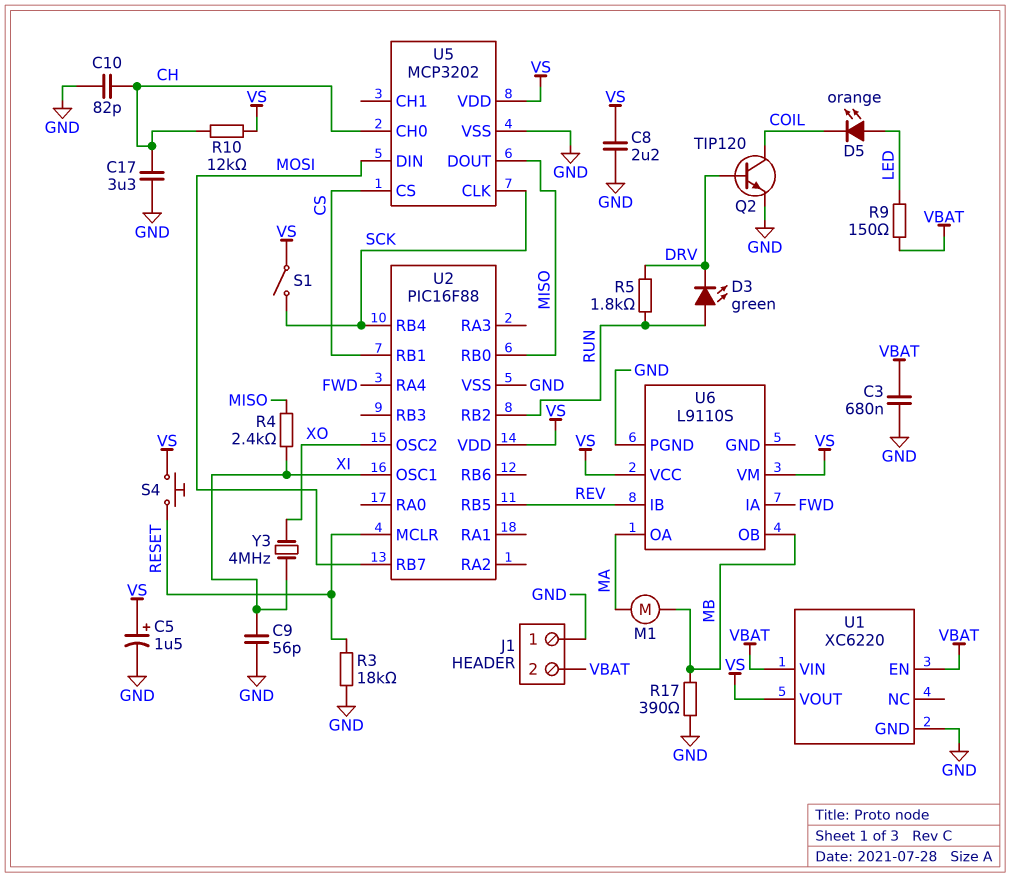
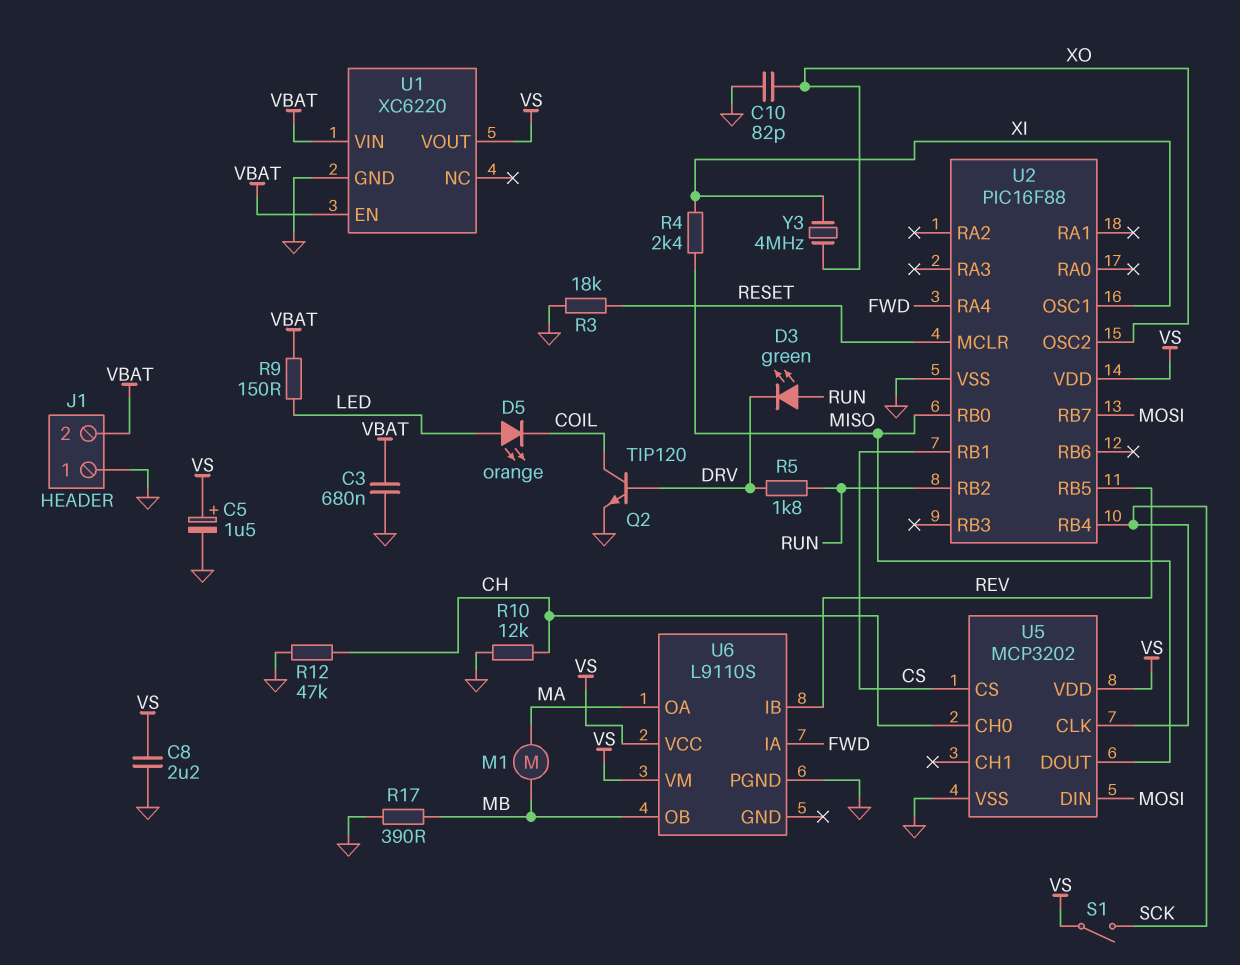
C9: 56pF (GND, XI) -> none
C10: 82pF (CH, GND) -> 82pF (GND, XO)
C17: 3.3uF (CH, GND) -> none
R10: 12k (CH, VS) -> 12k (CH, GND)
R12: none -> 47k (CH, GND)
S4: button (RESET, VS) -> none

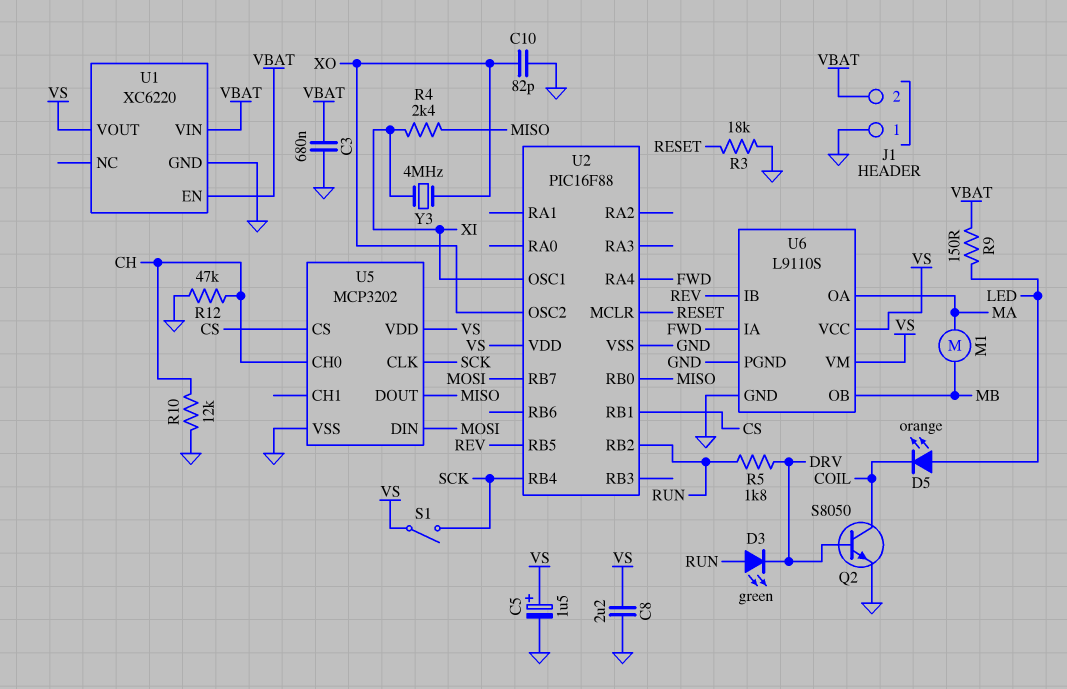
Q2: NPN TIP120 (B DRV, C COIL, E GND) -> NPN S8050 (B DRV, C COIL, E GND)
R17: 390 (GND, MB) -> none
U6 pin GND: none -> GND

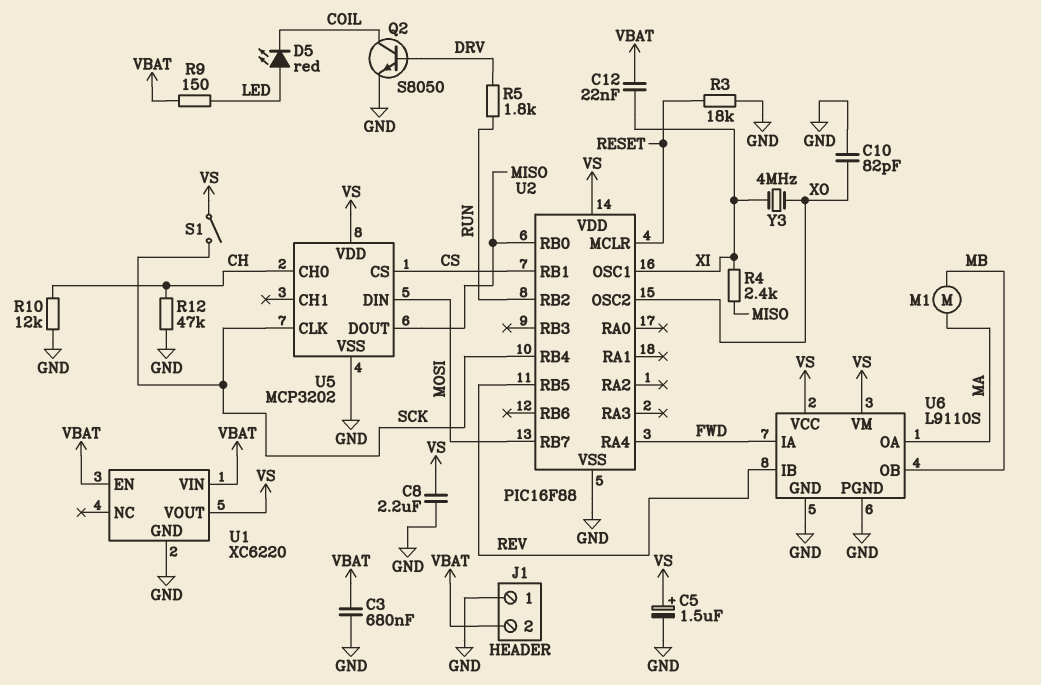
C12: none -> 22nF (VBAT, XI)
D3: LED green (A RUN, K DRV) -> none
D5: LED orange (A LED, K COIL) -> LED red (A LED, K COIL)

